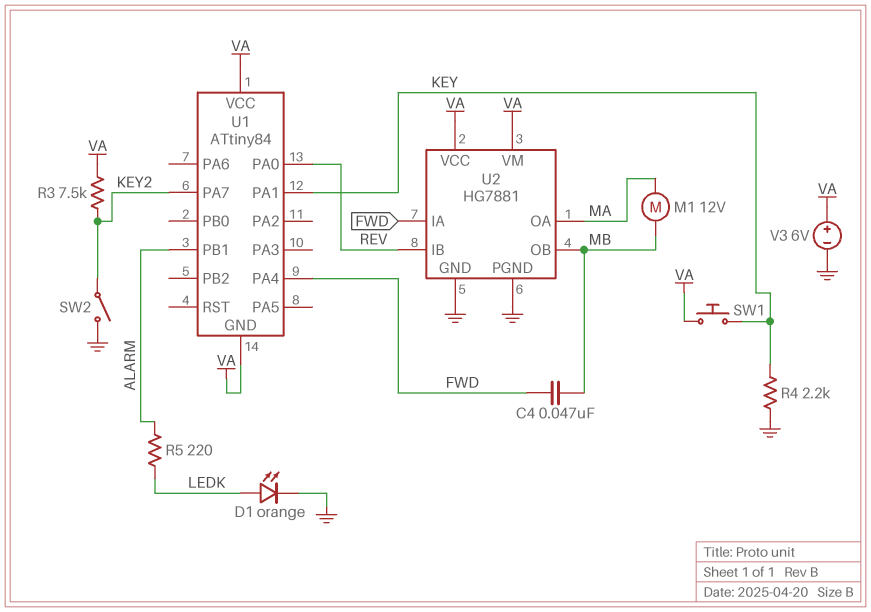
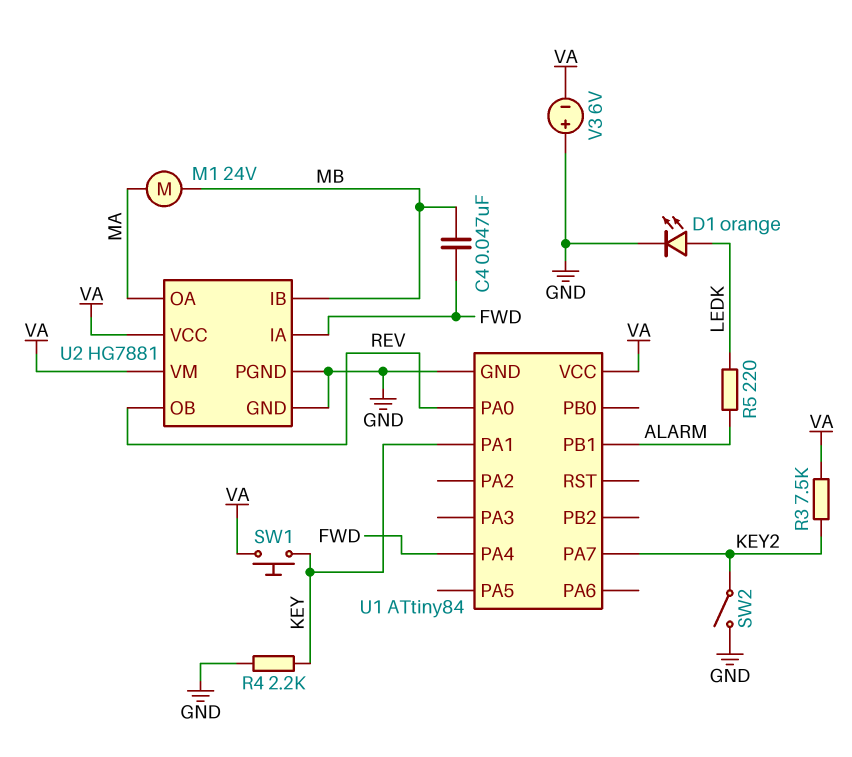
M1: motor 12V (MA, MB) -> motor 24V (MA, MB)
U1 pin GND: VA -> GND
U2 pin IB: REV -> MB
U2 pin OB: MB -> REV
V3: 6V (plus VA, minus GND) -> 6V (plus GND, minus VA)

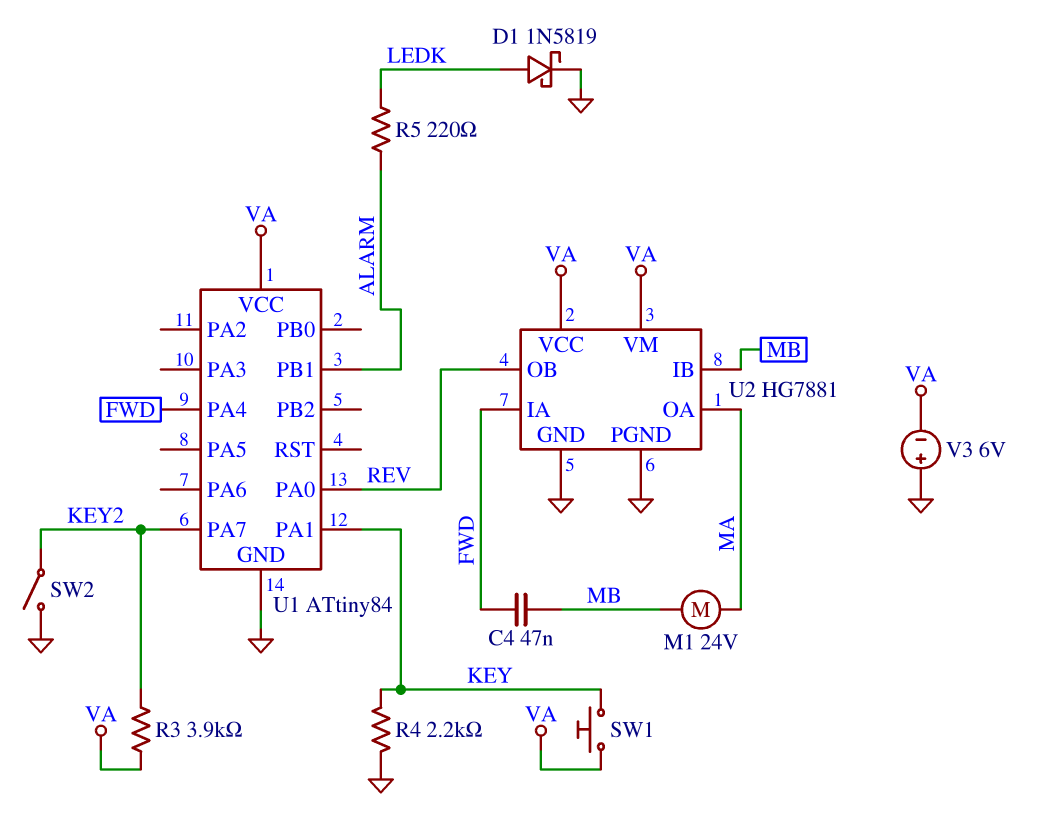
D1: LED orange (A LEDK, K GND) -> schottky 1N5819 (A LEDK, K GND)
R3: 7.5k (KEY2, VA) -> 3.9k (KEY2, VA)

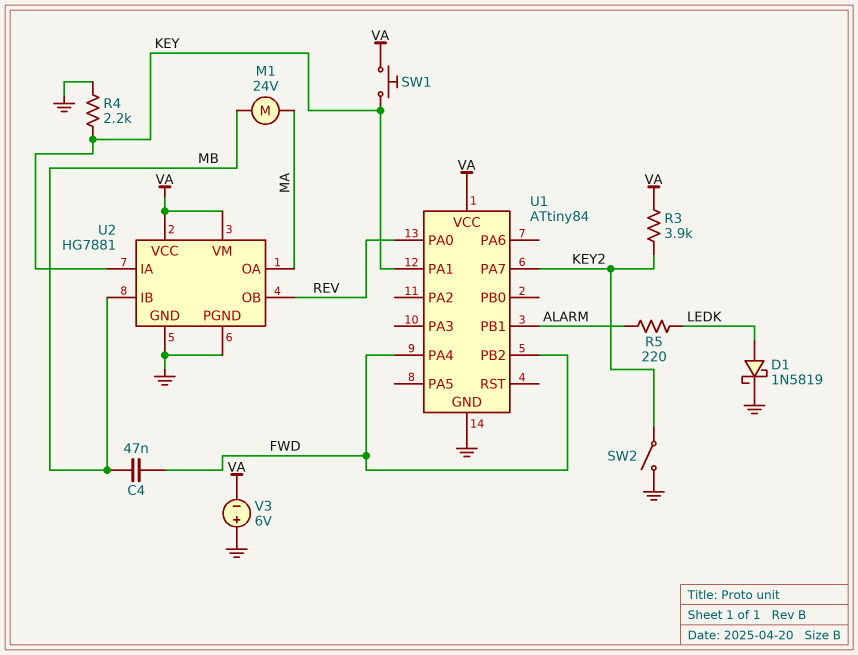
U1 pin PB2: none -> FWD
U2 pin IA: FWD -> KEY

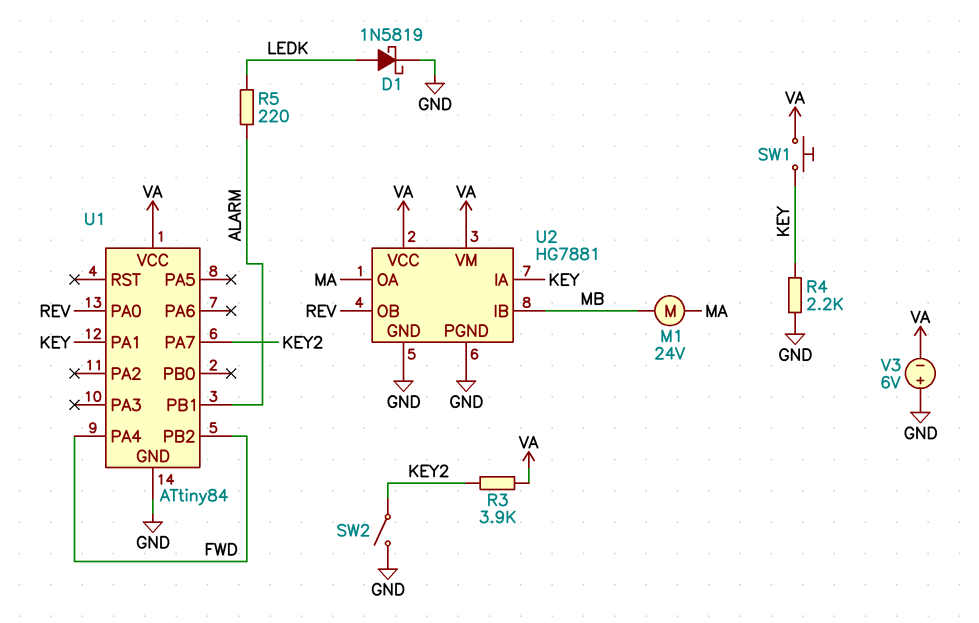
C4: 47nF (FWD, MB) -> none

